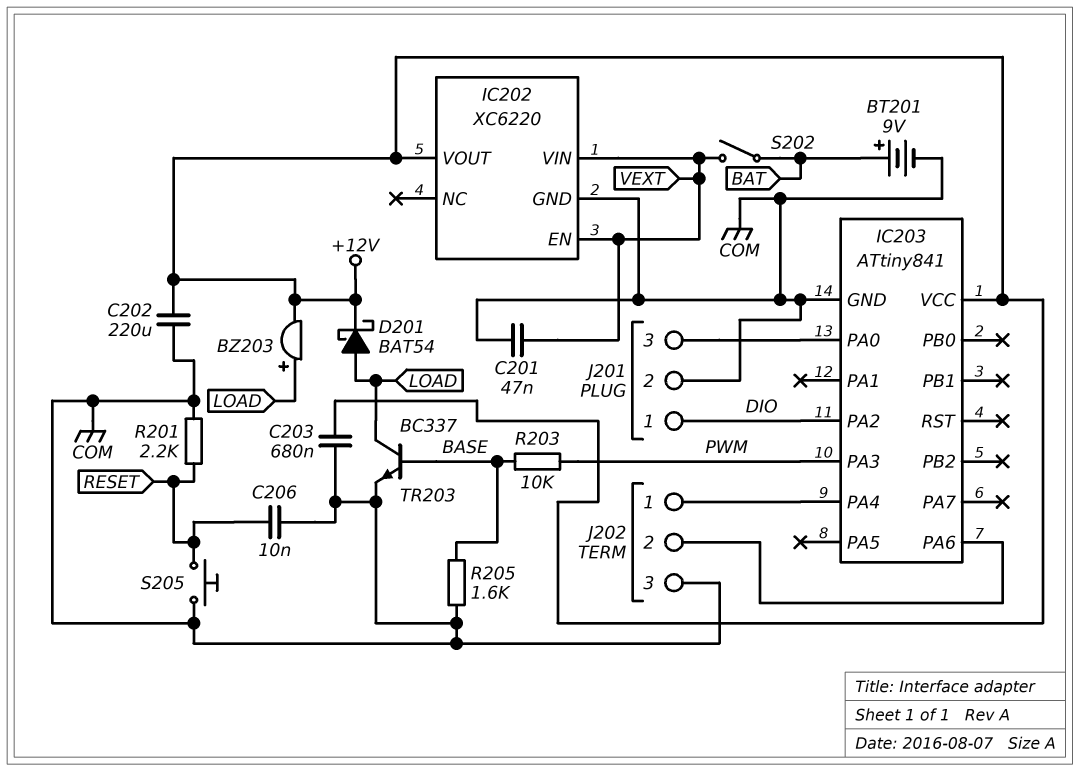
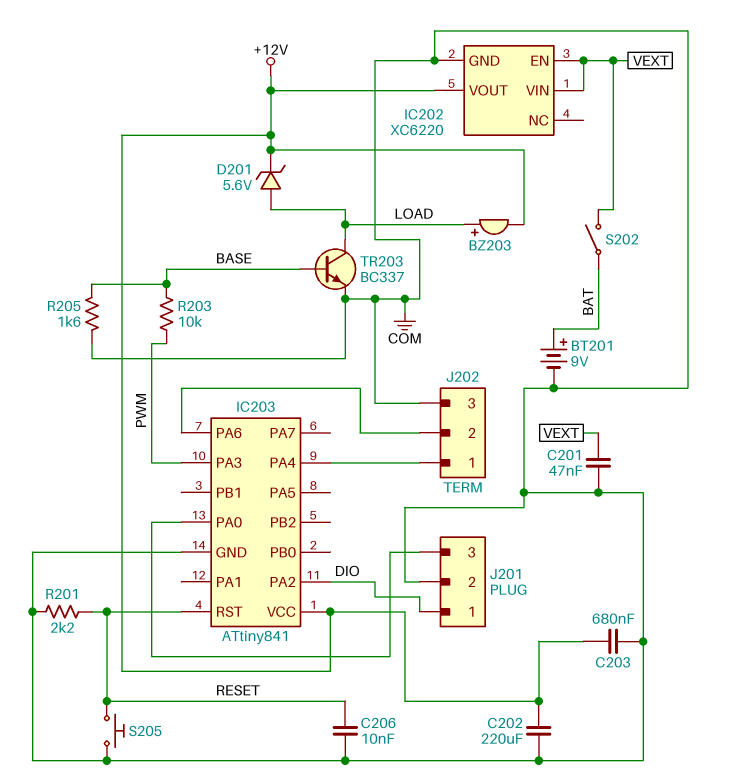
D201: schottky BAT54 (A LOAD, K +12V) -> zener 5.6V (A LOAD, K +12V)
IC203 pin RST: none -> RESET

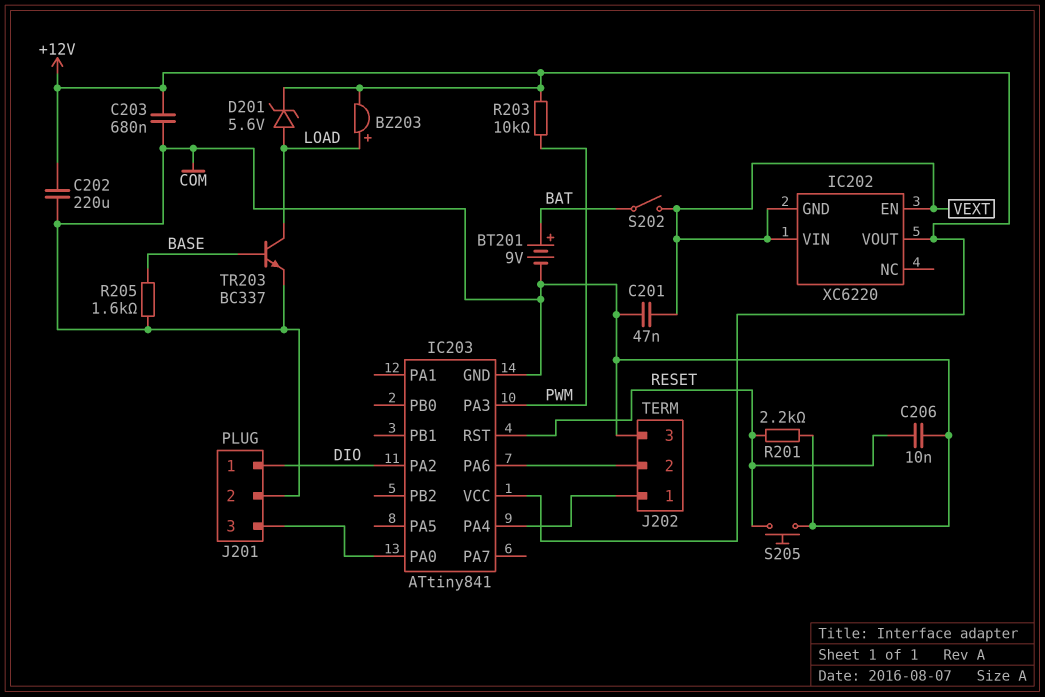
IC202 pin GND: COM -> VEXT
R203: 10k (BASE, PWM) -> 10k (+12V, PWM)

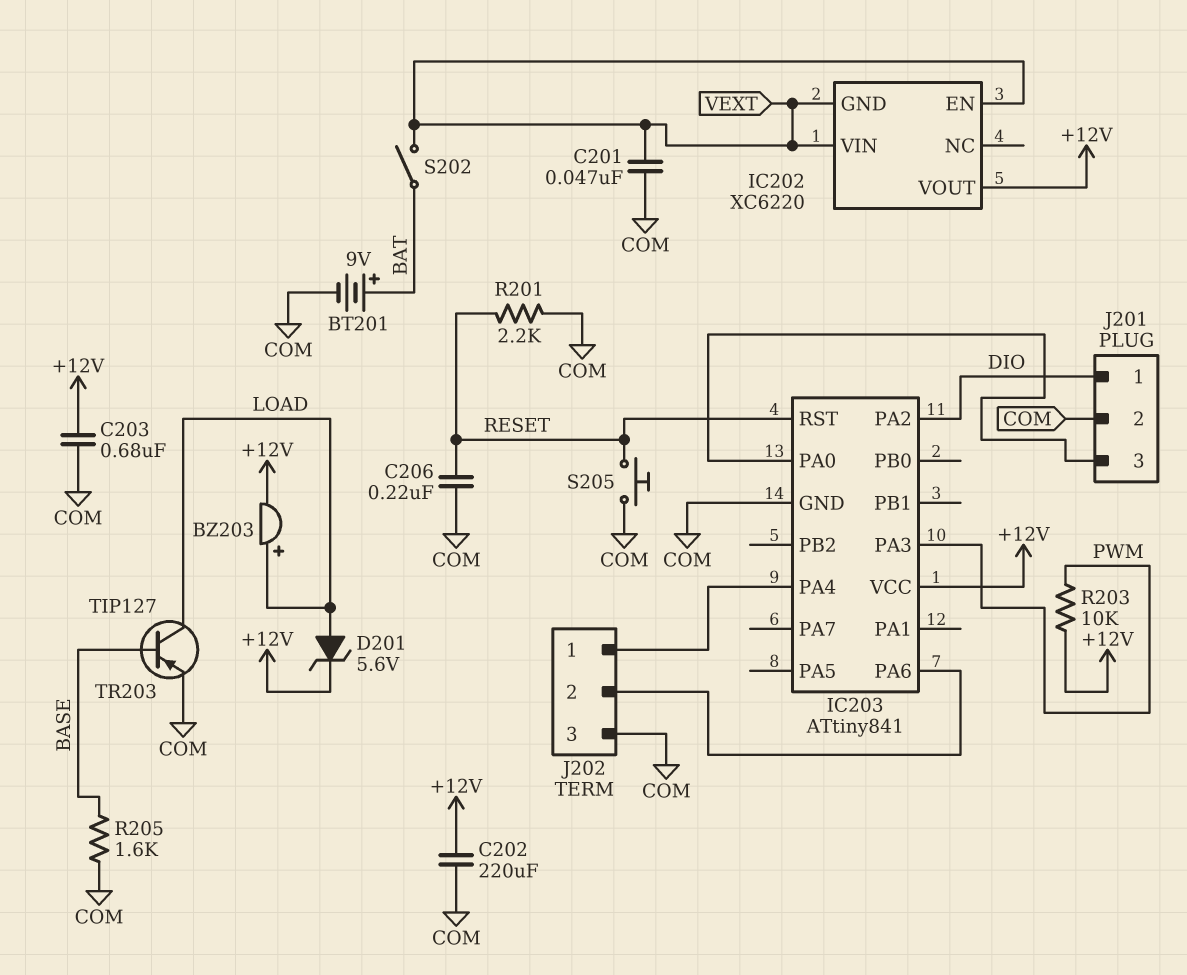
C206: 10nF (COM, RESET) -> 220nF (COM, RESET)
TR203: NPN BC337 (B BASE, C LOAD, E COM) -> PNP TIP127 (B BASE, C LOAD, E COM)

